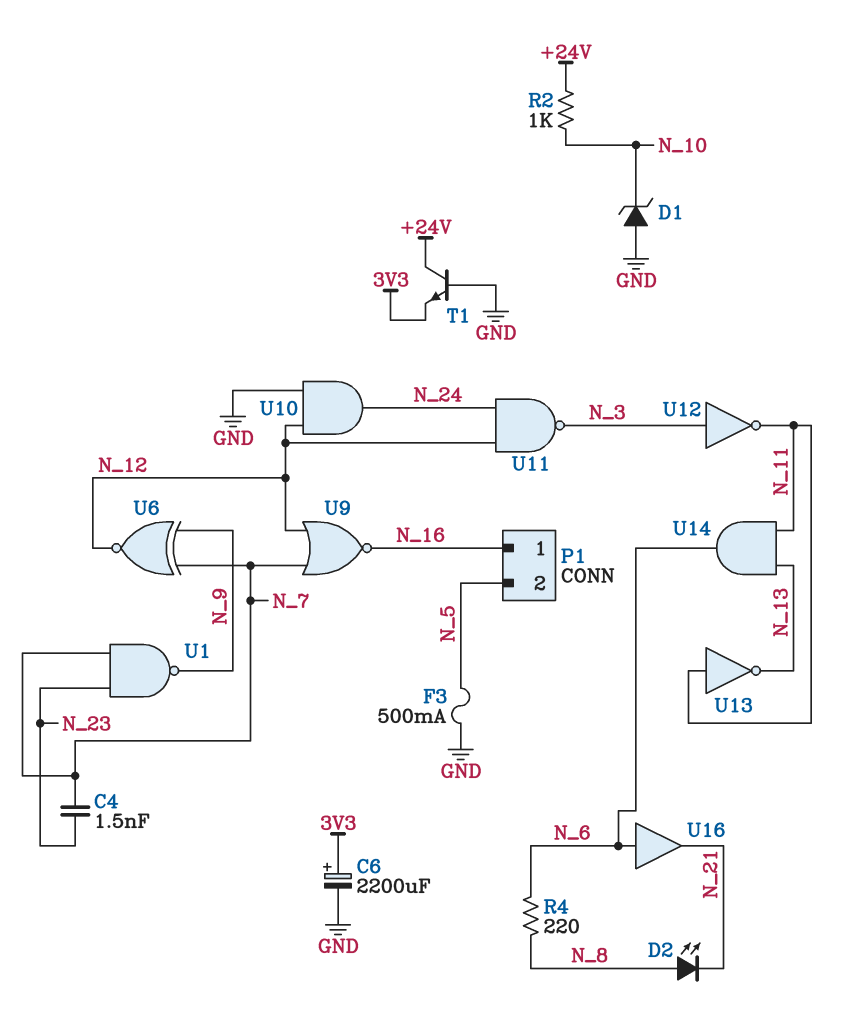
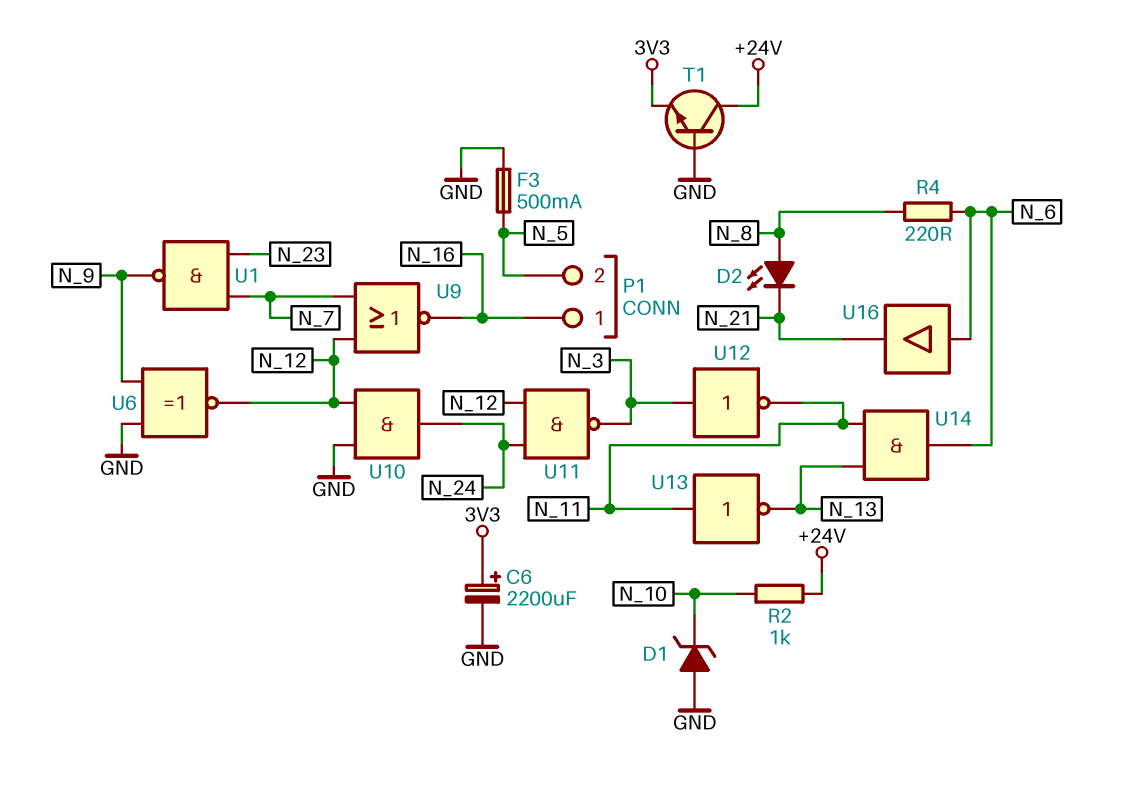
C4: 1.5nF (N_7, N_23) -> none
U6: XNOR (in N_7, in N_9, out N_12) -> XNOR (in GND, in N_9, out N_12)

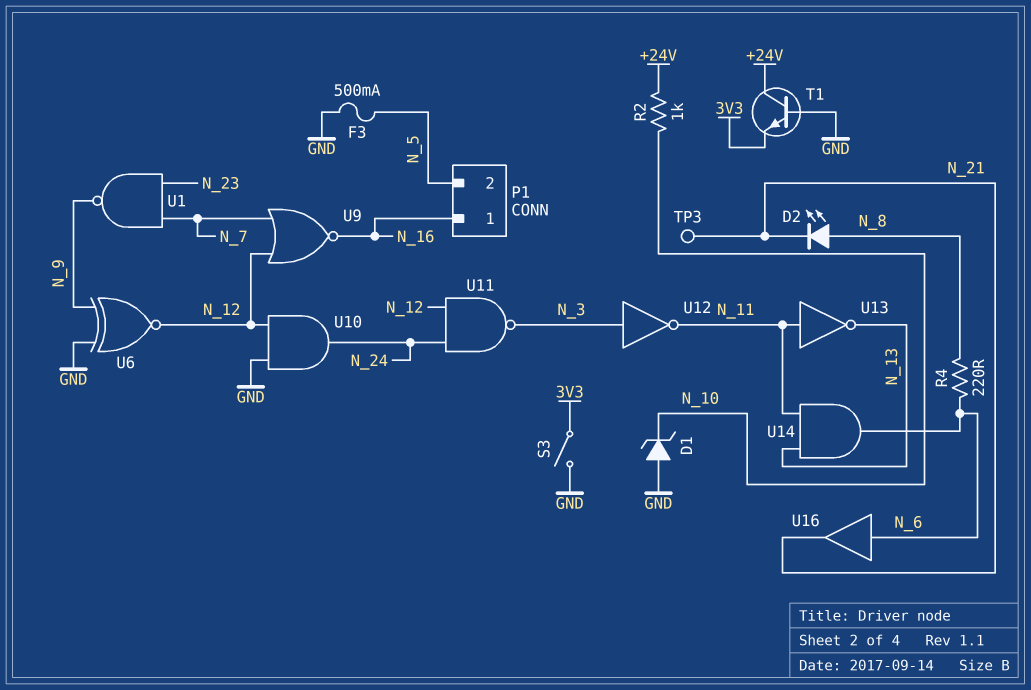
C6: 2200uF (plus 3V3, minus GND) -> none
S3: none -> switch (3V3, GND)
TP3: none -> test point (N_21)

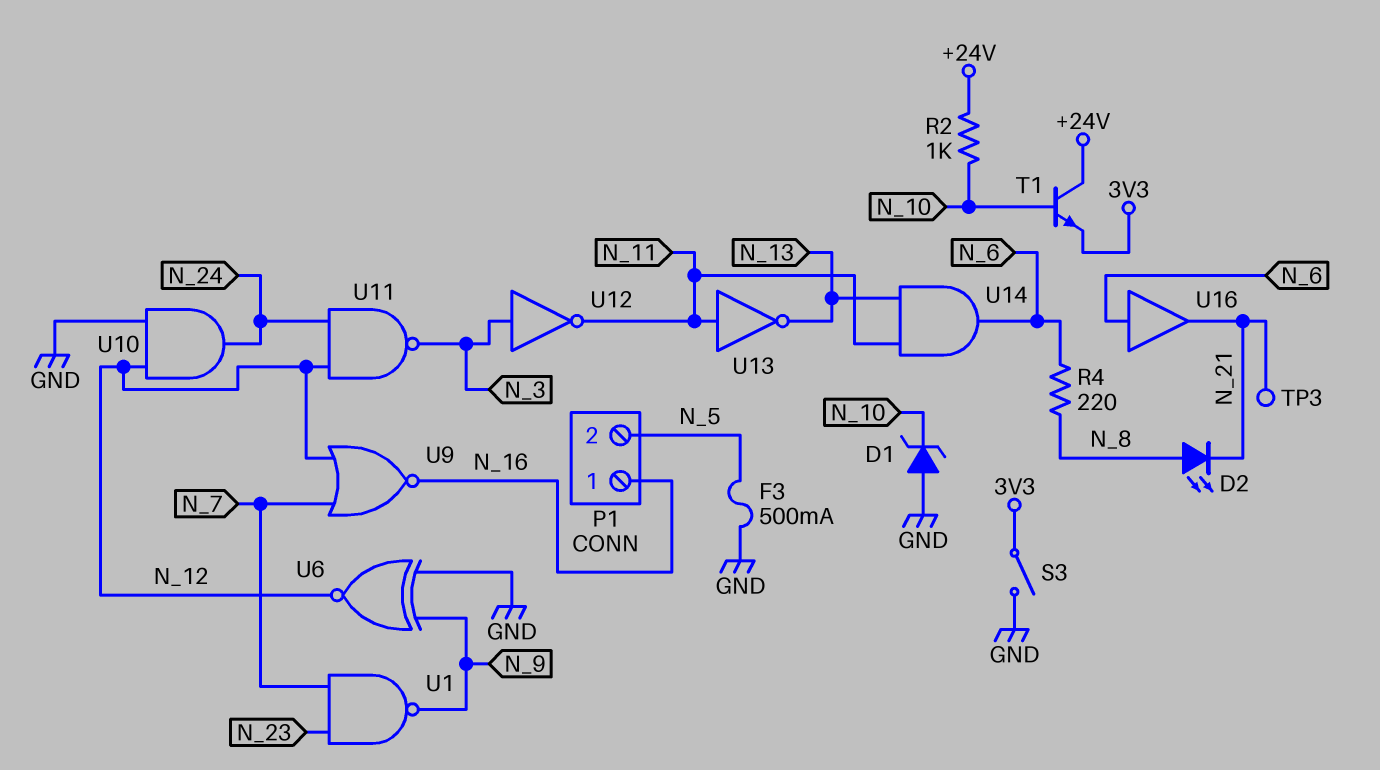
T1: NPN (B GND, C +24V, E 3V3) -> NPN (B N_10, C +24V, E 3V3)

